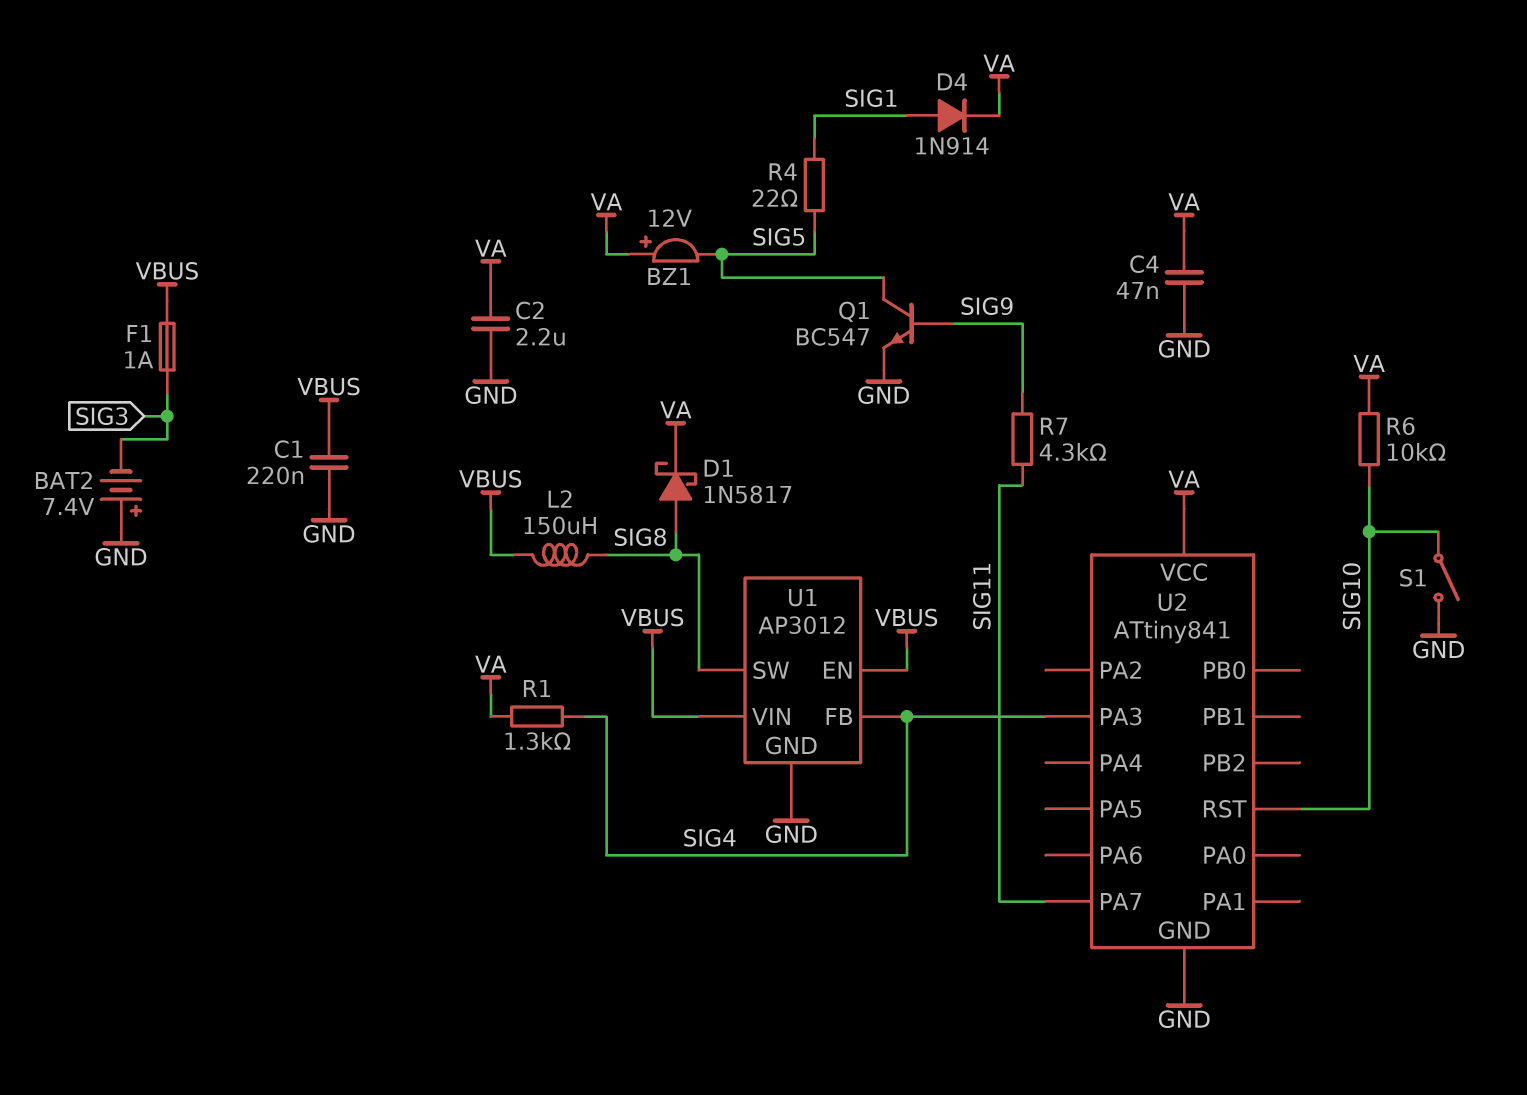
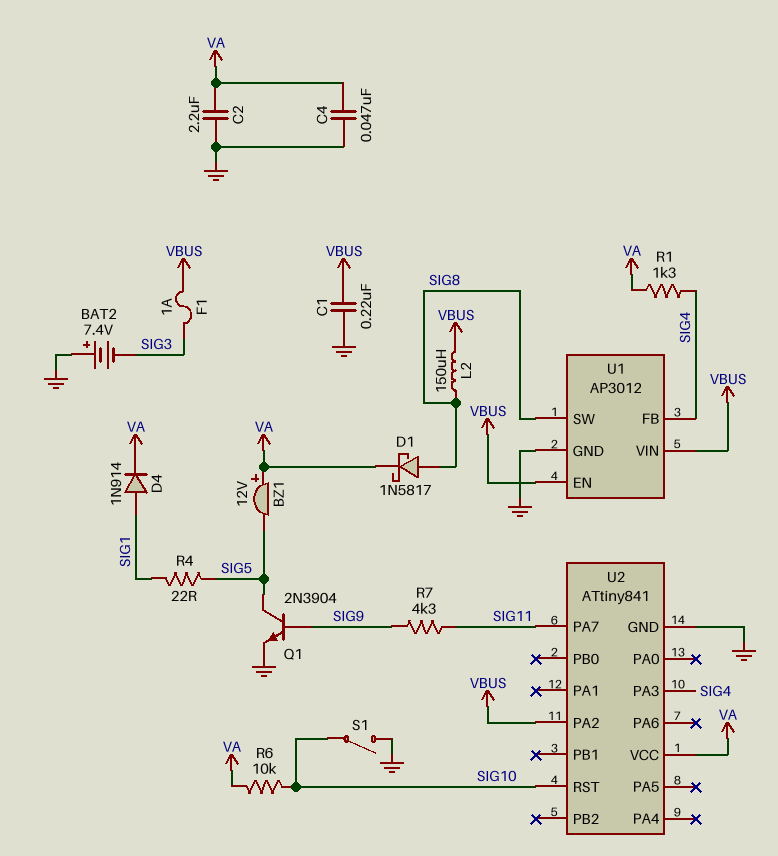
Q1: NPN BC547 (B SIG9, C SIG5, E GND) -> NPN 2N3904 (B SIG9, C SIG5, E GND)
U2 pin PA2: none -> VBUS

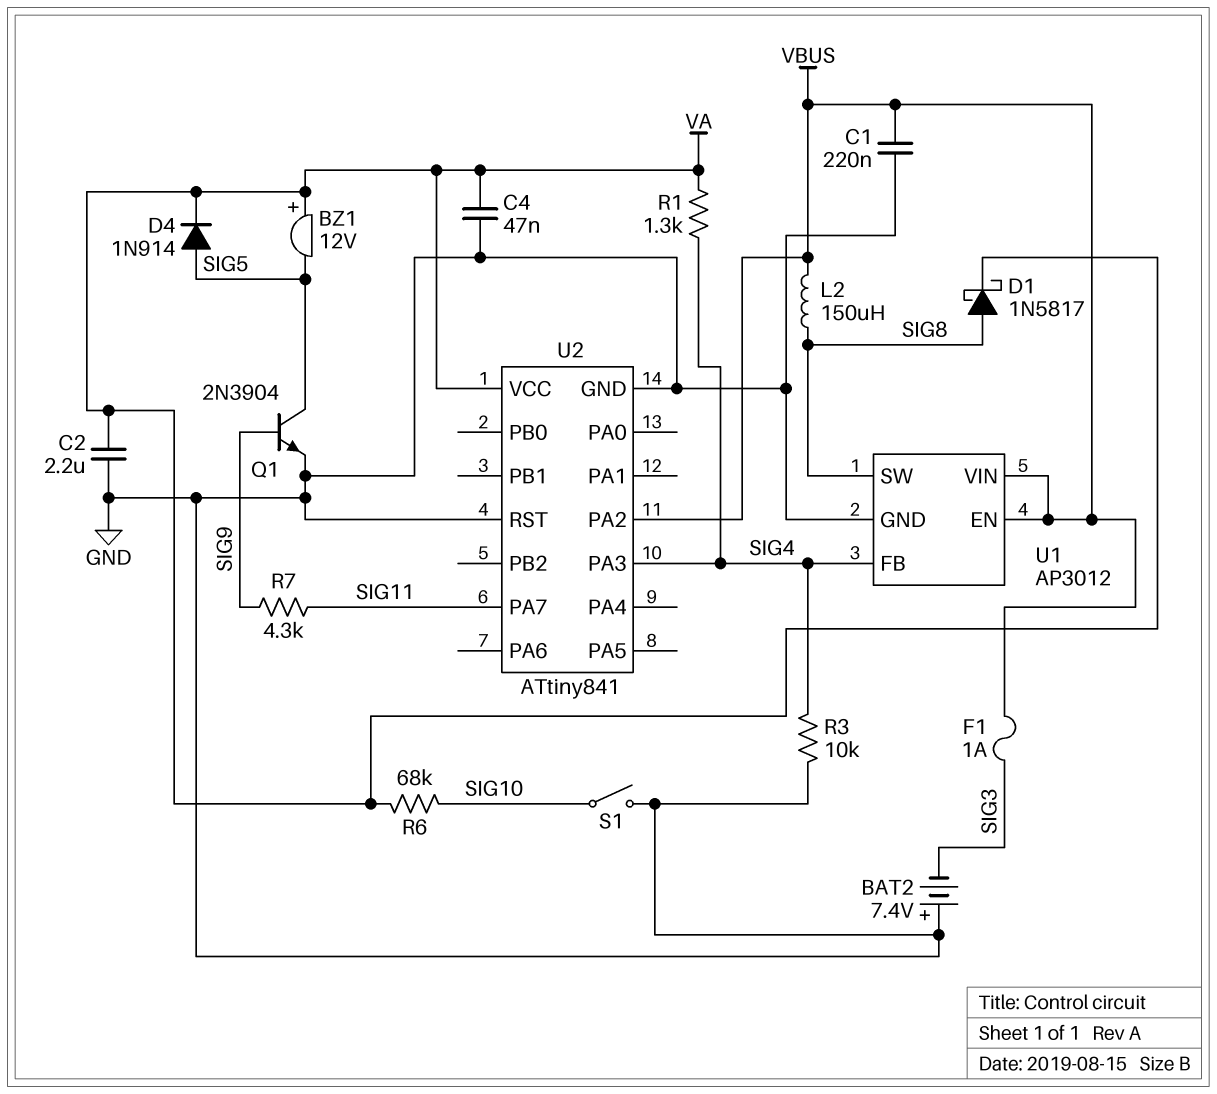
D4: diode 1N914 (A SIG1, K VA) -> diode 1N914 (A SIG5, K VA)
R3: none -> 10k (GND, SIG4)
R4: 22 (SIG1, SIG5) -> none
R6: 10k (SIG10, VA) -> 68k (SIG10, VA)
U2 pin RST: SIG10 -> GND

